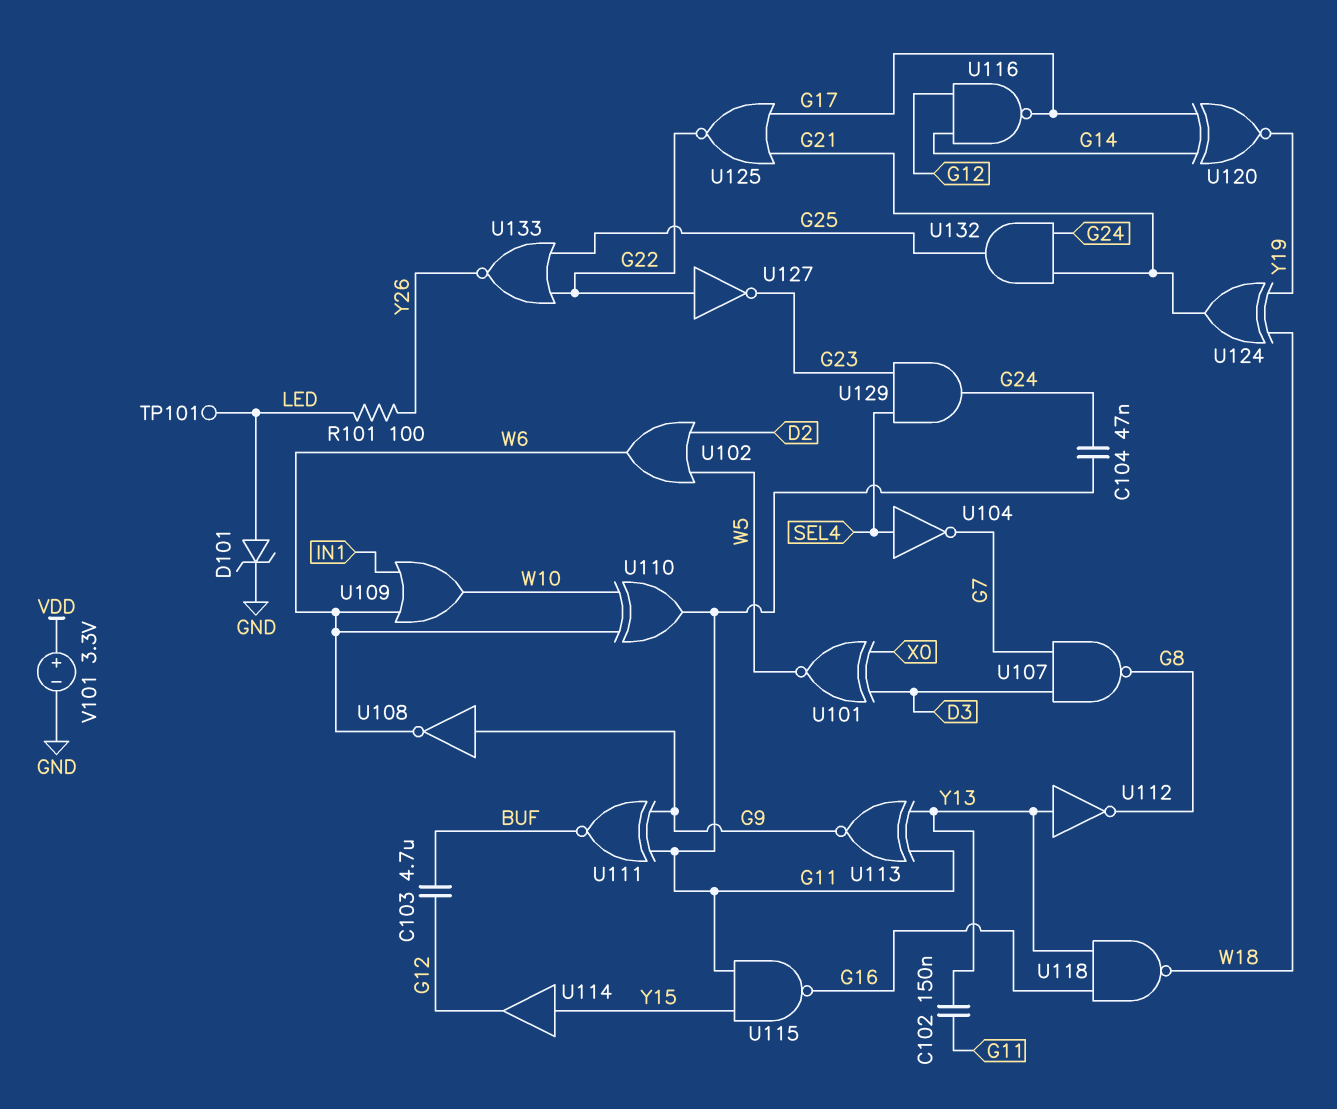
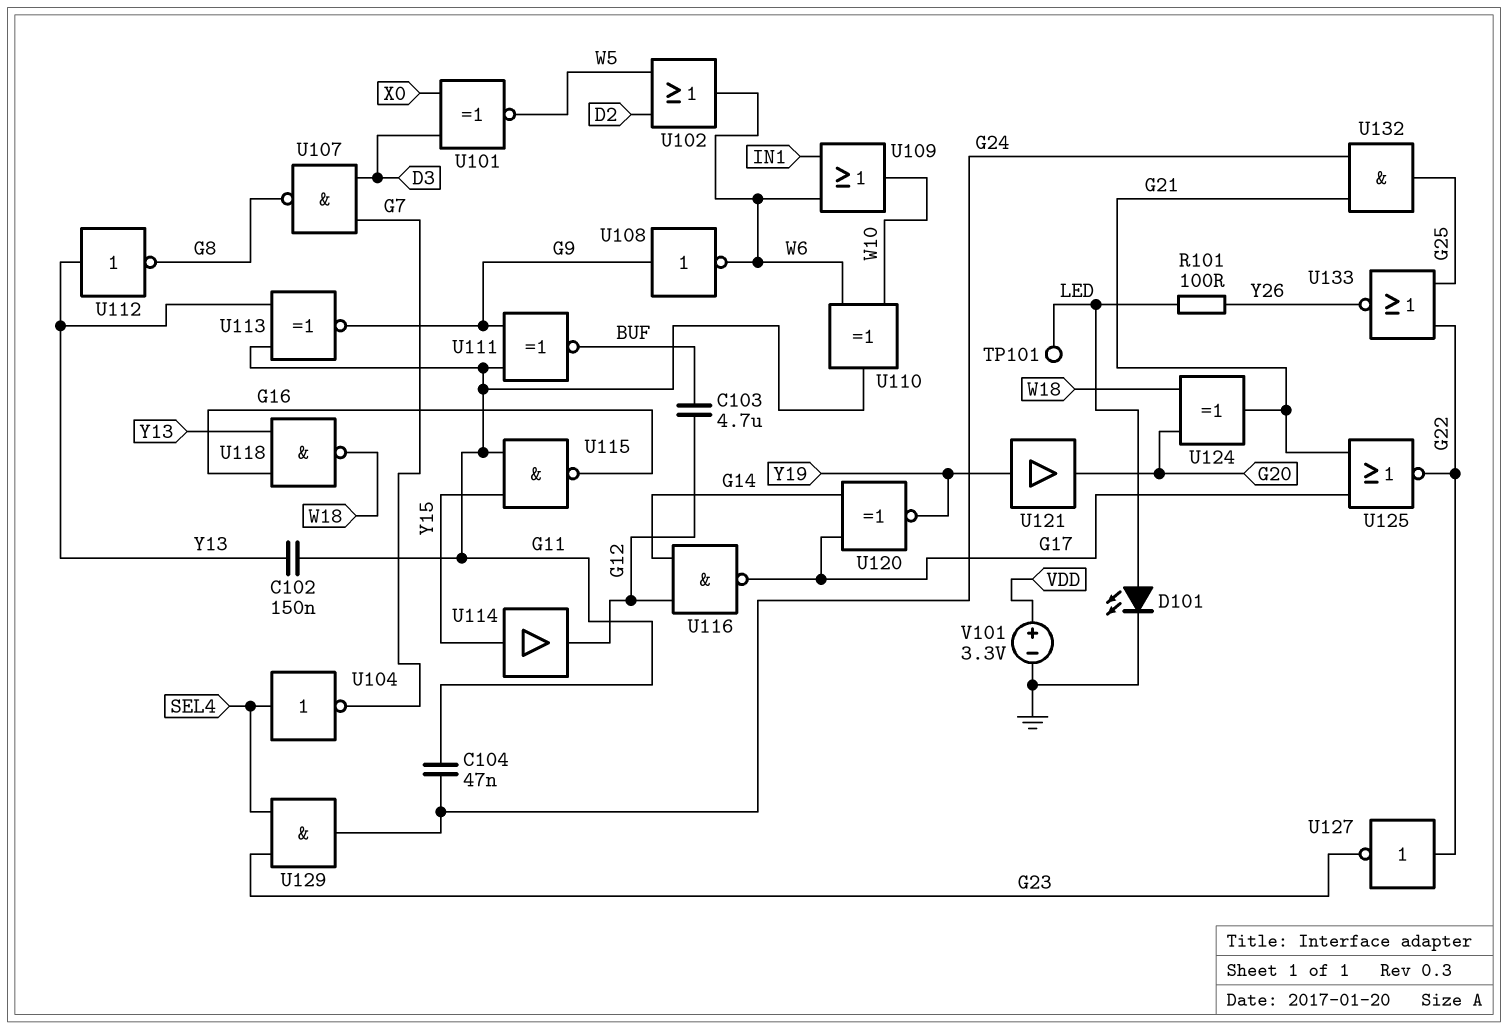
D101: zener (A LED, K GND) -> LED (A LED, K GND)
U121: none -> buffer (in Y19, out G20)
U124: XOR (in W18, in Y19, out G21) -> XOR (in G20, in W18, out G21)

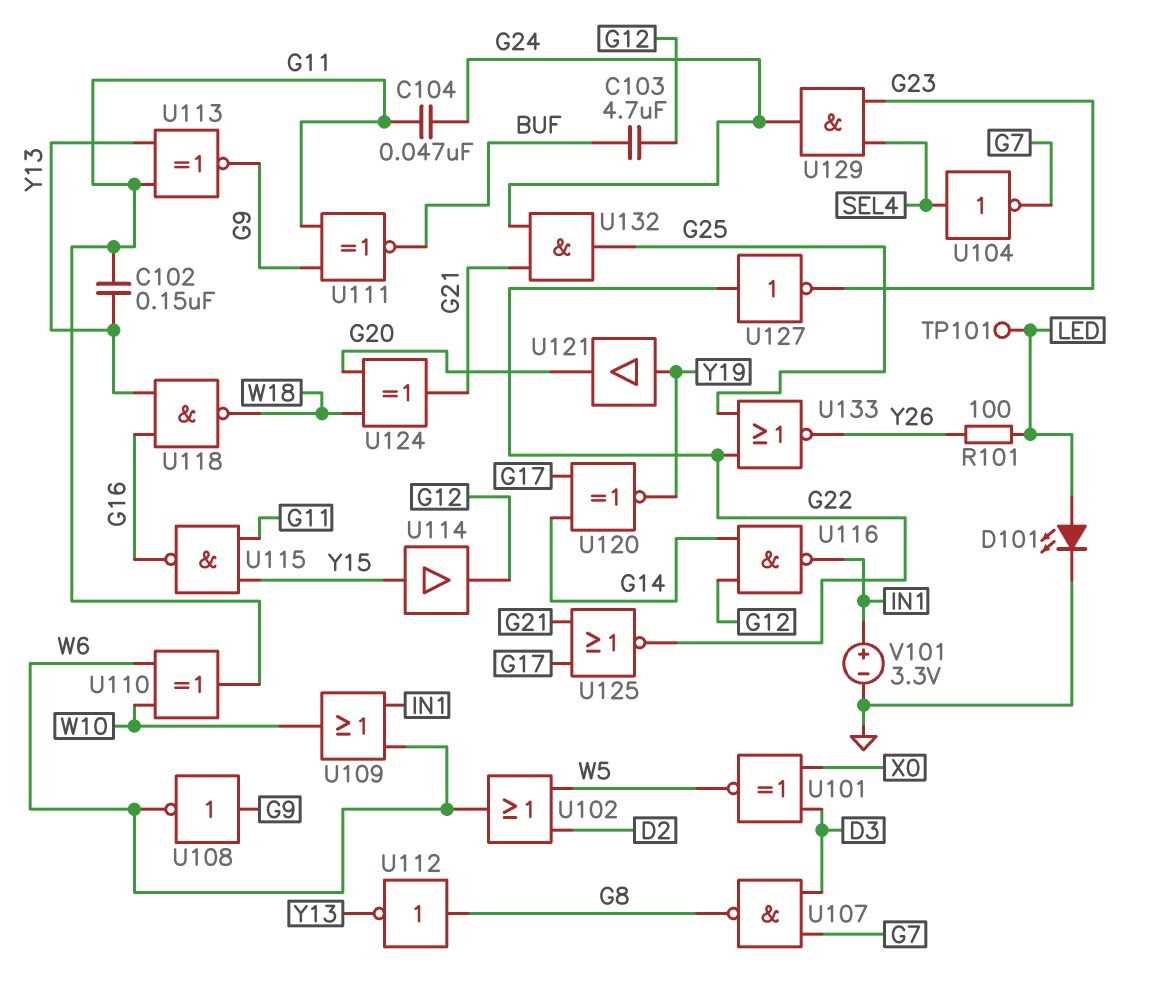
U112: NOT (in Y13, out G8) -> NOT (in G8, out Y13)
U116: NAND (in G12, in G14, out G17) -> NAND (in G12, in G14, out IN1)
V101: 3.3V (plus VDD, minus GND) -> 3.3V (plus IN1, minus GND)

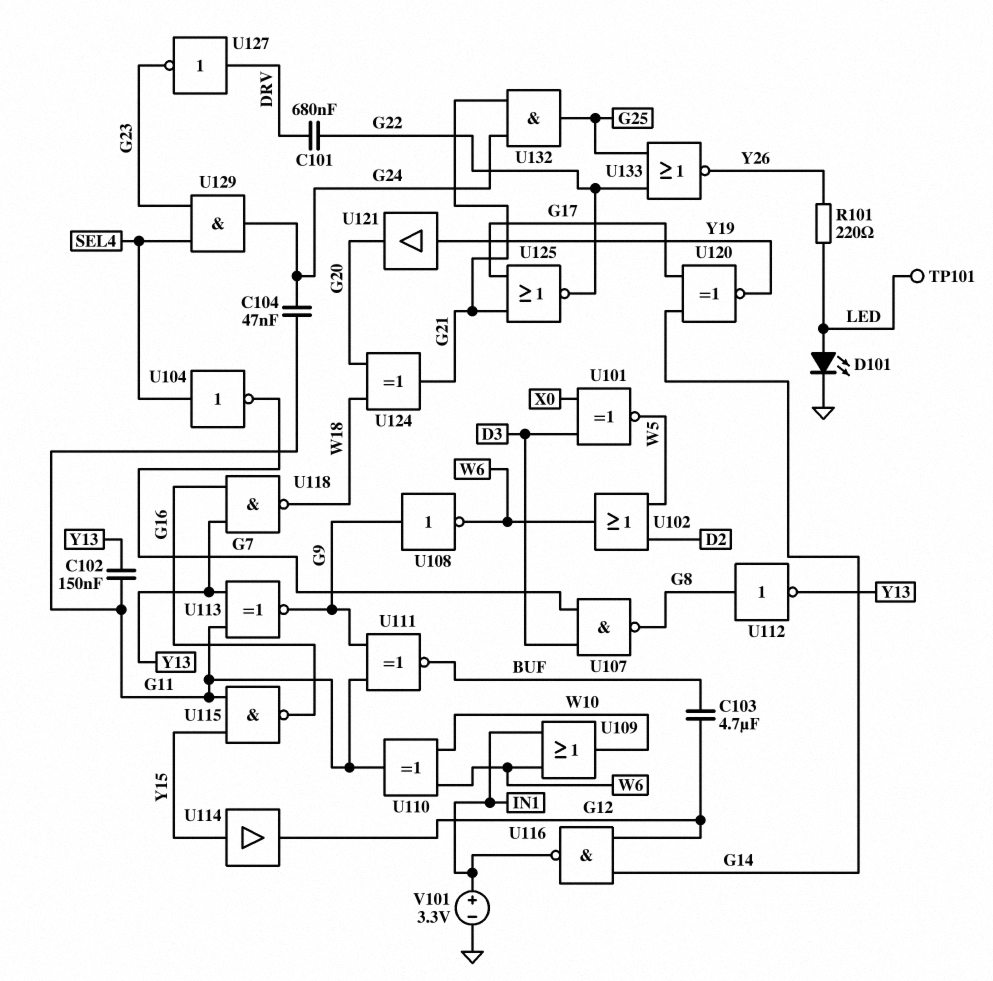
C101: none -> 680nF (DRV, G22)
R101: 100 (LED, Y26) -> 220 (LED, Y26)
U127: NOT (in G22, out G23) -> NOT (in DRV, out G23)

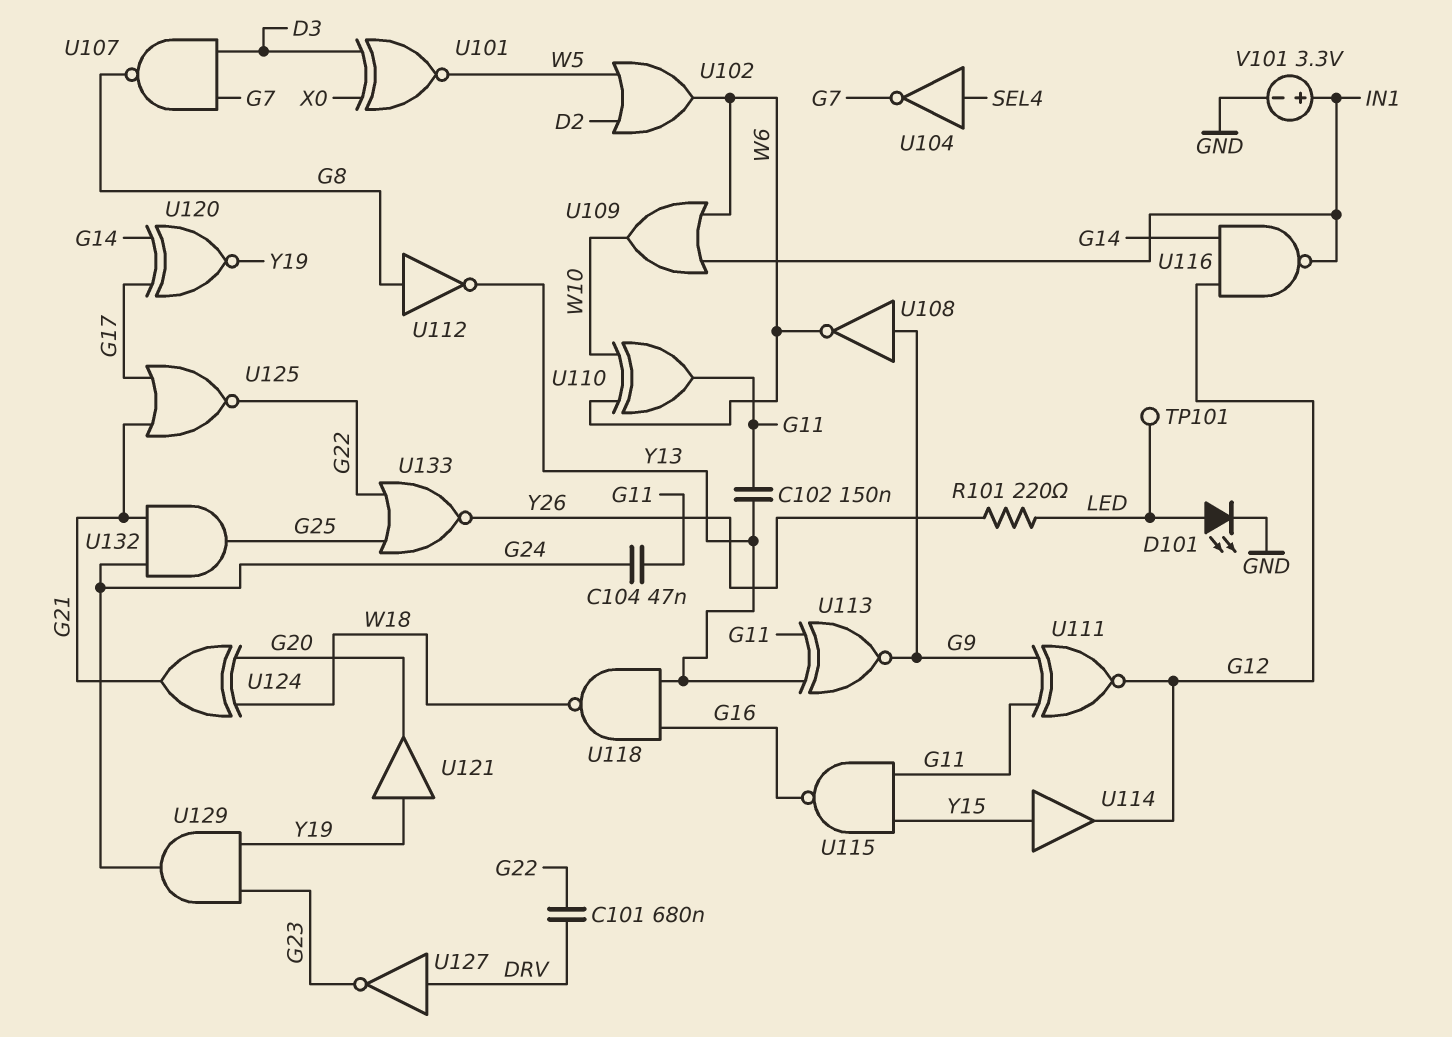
C103: 4.7uF (BUF, G12) -> none
U111: XNOR (in G9, in G11, out BUF) -> XNOR (in G9, in G11, out G12)
U129: AND (in G23, in SEL4, out G24) -> AND (in G23, in Y19, out G24)

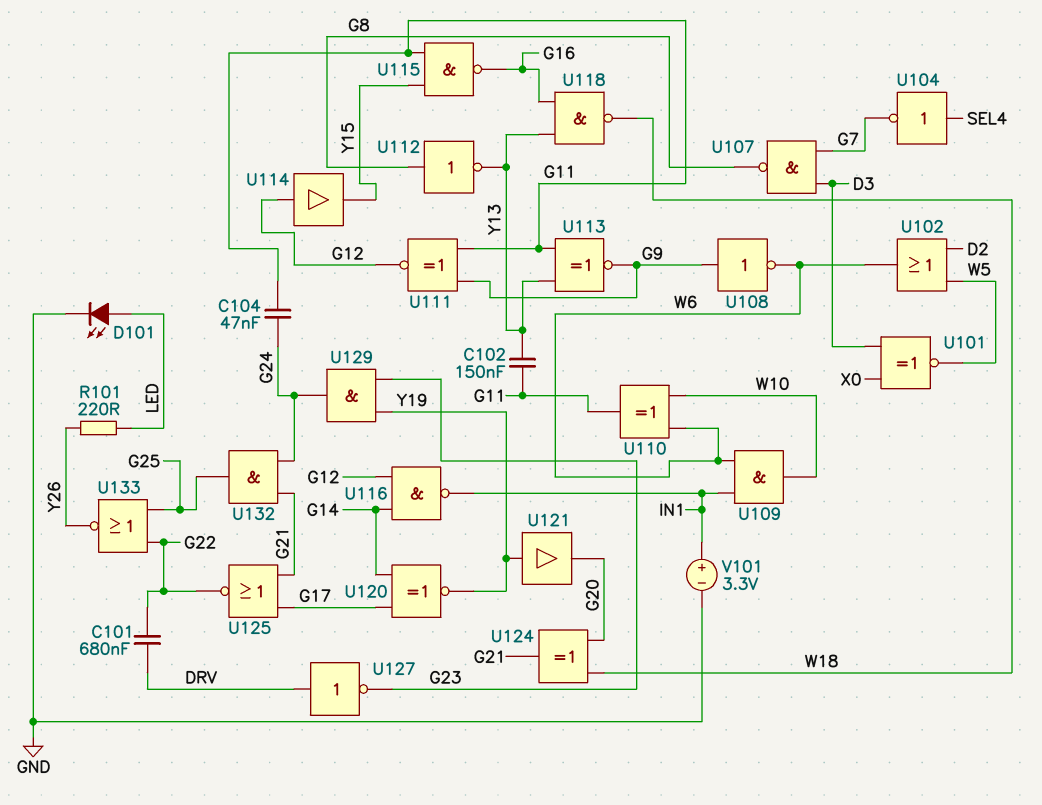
TP101: test point (LED) -> none
U109: OR (in IN1, in W6, out W10) -> AND (in IN1, in W6, out W10)
U114: buffer (in Y15, out G12) -> buffer (in G12, out Y15)

